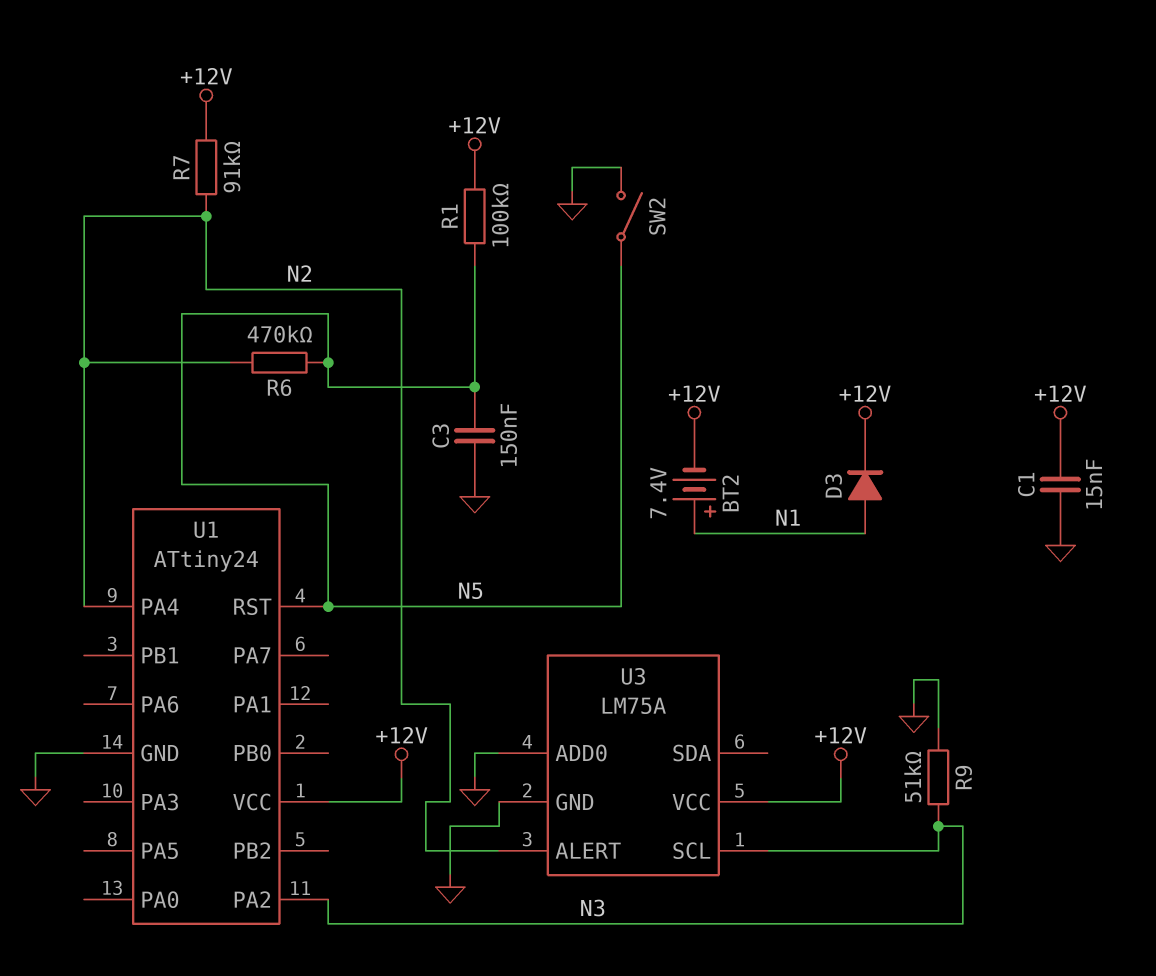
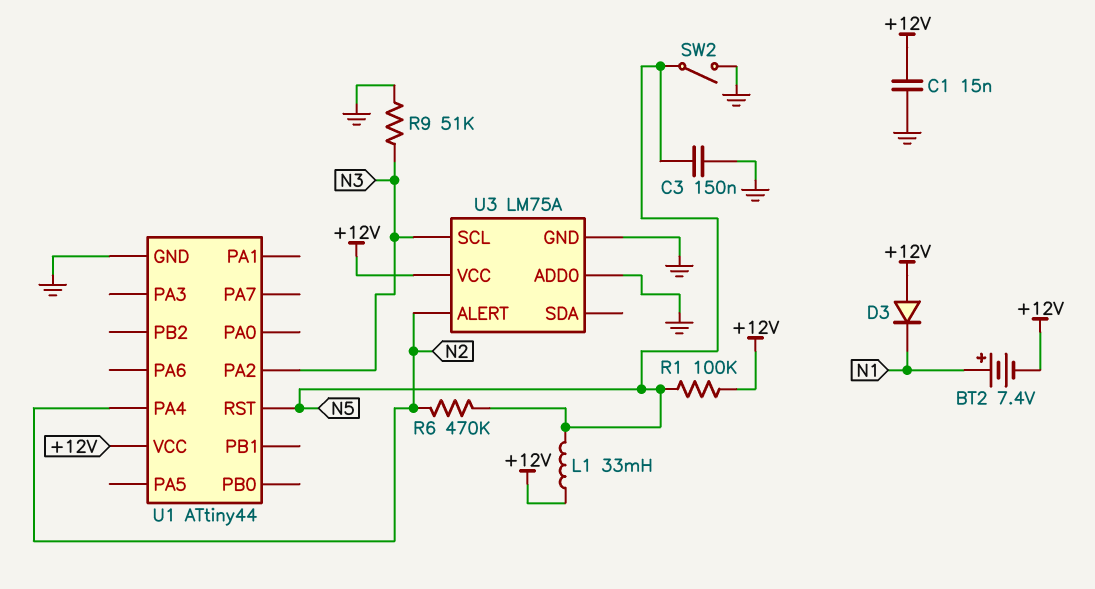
D3: diode (A N1, K +12V) -> diode (A +12V, K N1)
L1: none -> 33mH (+12V, N5)
R7: 91k (+12V, N2) -> none
U1: ATtiny24 -> ATtiny44

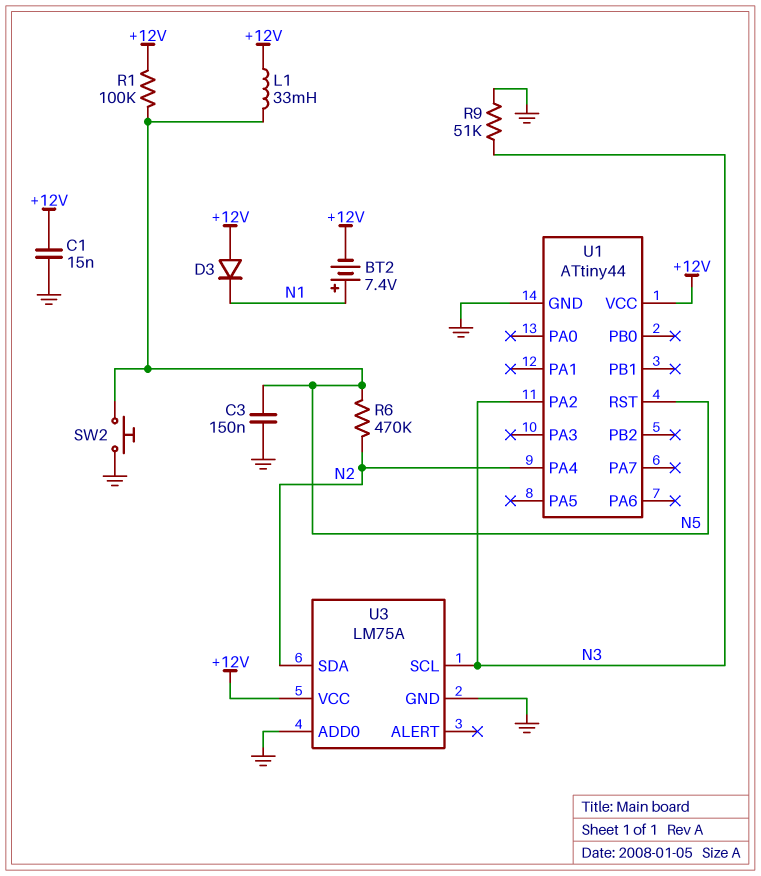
SW2: switch (GND, N5) -> button (GND, N5)
U3 pin ALERT: N2 -> none
U3 pin SDA: none -> N2

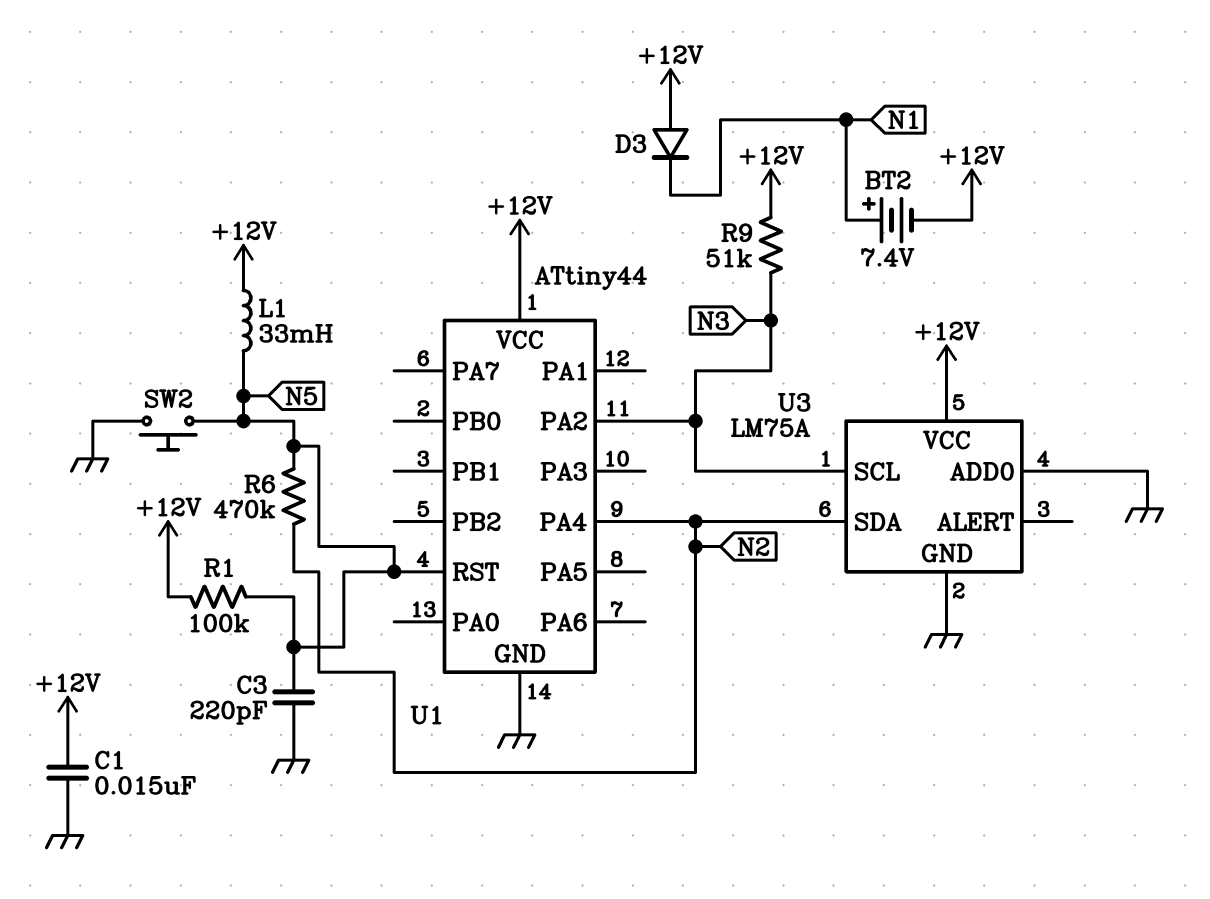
C3: 150nF (GND, N5) -> 220pF (GND, N5)
R9: 51k (GND, N3) -> 51k (+12V, N3)

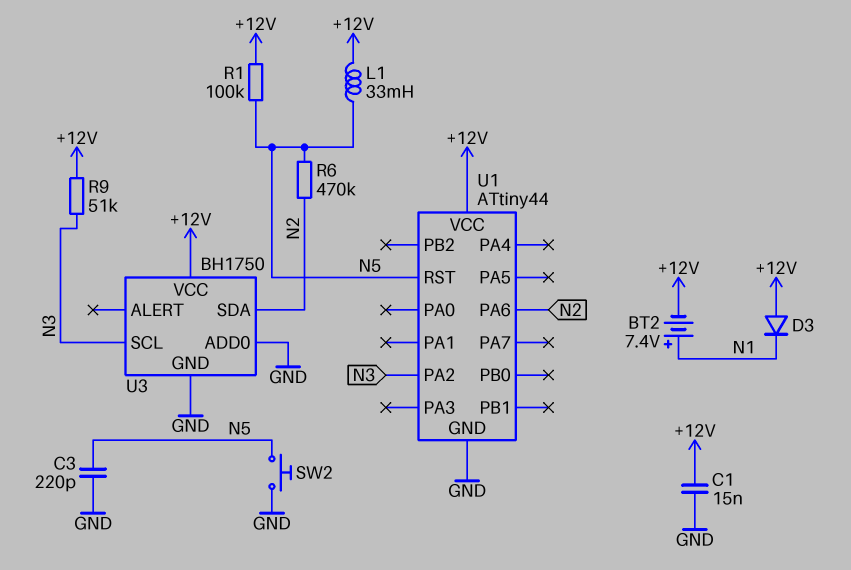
U1 pin PA4: N2 -> none
U1 pin PA6: none -> N2
U3: LM75A -> BH1750

